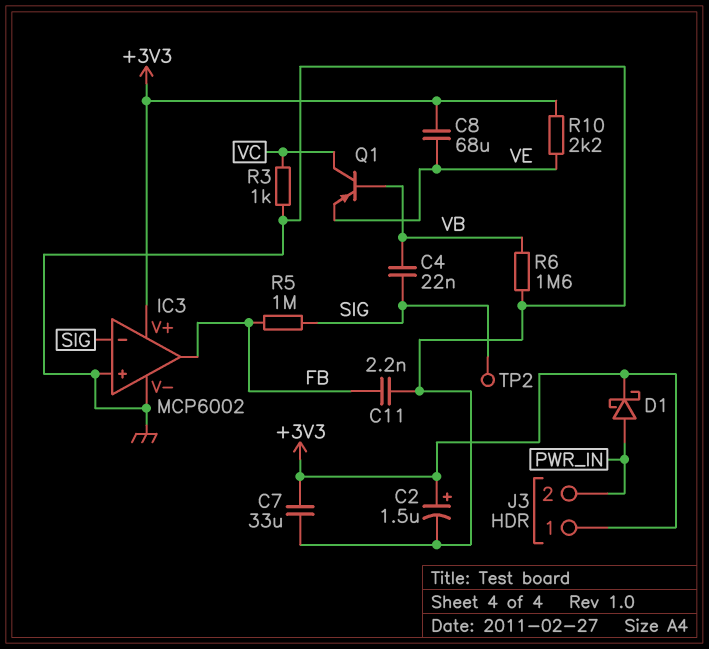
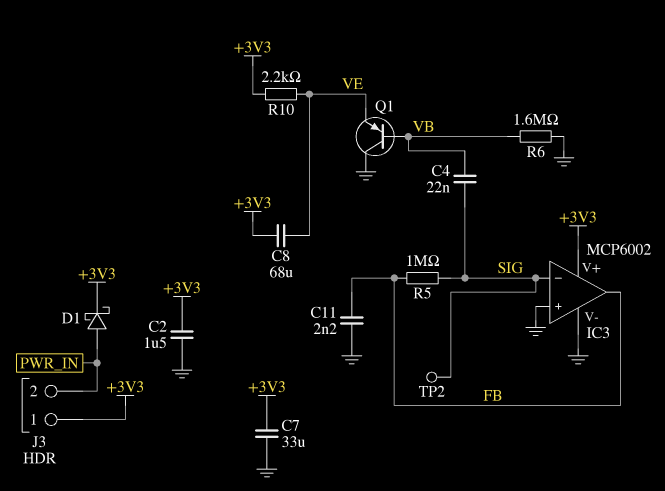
C2: 1.5uF (plus +3V3, minus GND) -> 1.5uF (+3V3, GND)
Q1: PNP (B VB, C VC, E VE) -> PNP (B VB, C GND, E VE)
R3: 1k (GND, VC) -> none

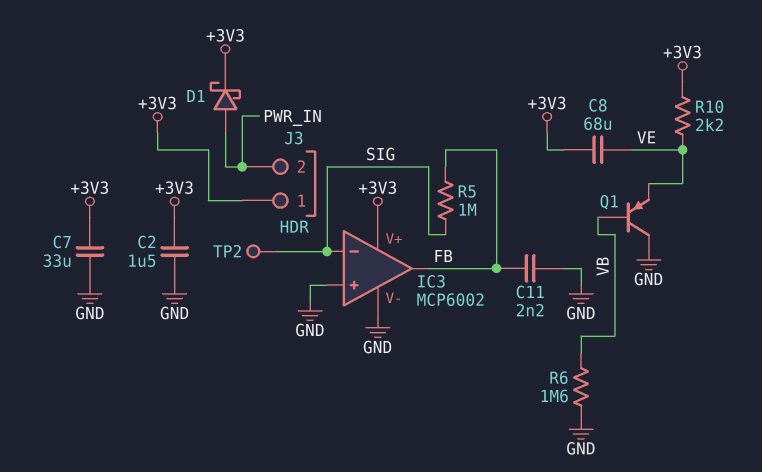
C4: 22nF (SIG, VB) -> none

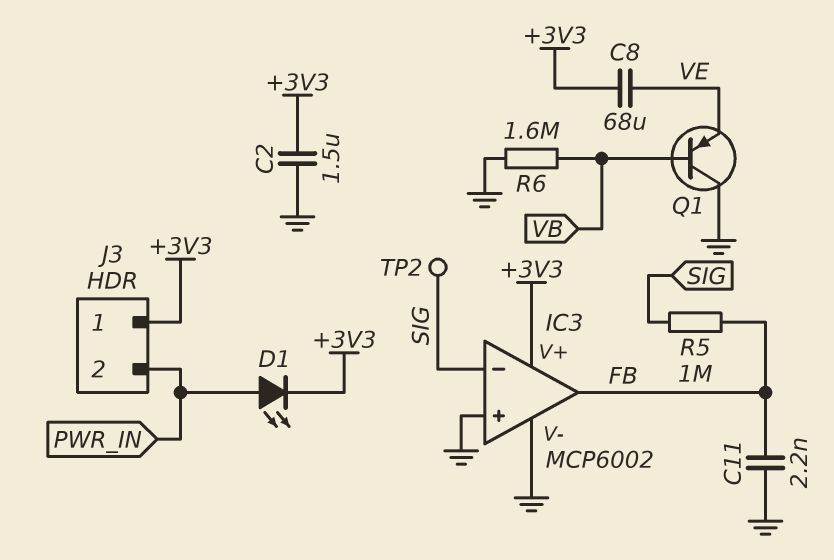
C7: 33uF (+3V3, GND) -> none
D1: schottky (A PWR_IN, K +3V3) -> LED (A PWR_IN, K +3V3)
R10: 2.2k (+3V3, VE) -> none

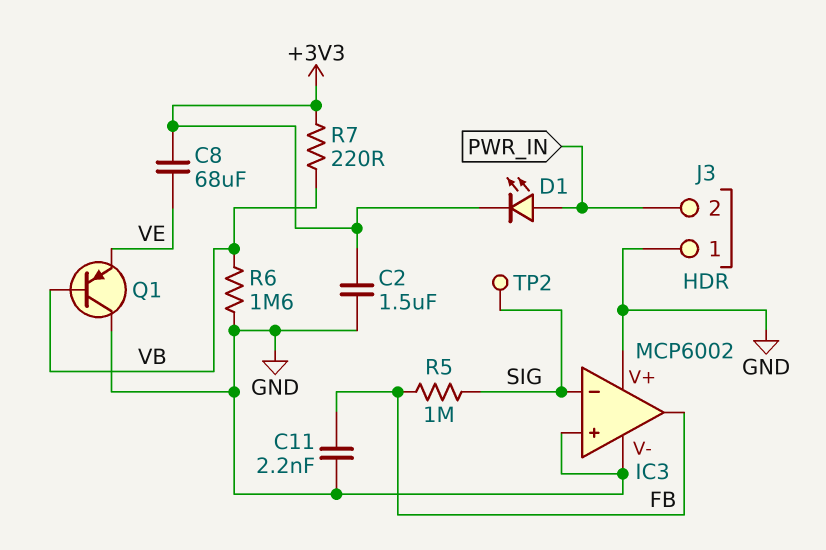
IC3 pin V+: +3V3 -> GND
J3 pin 1: +3V3 -> GND
R7: none -> 220 (+3V3, VB)

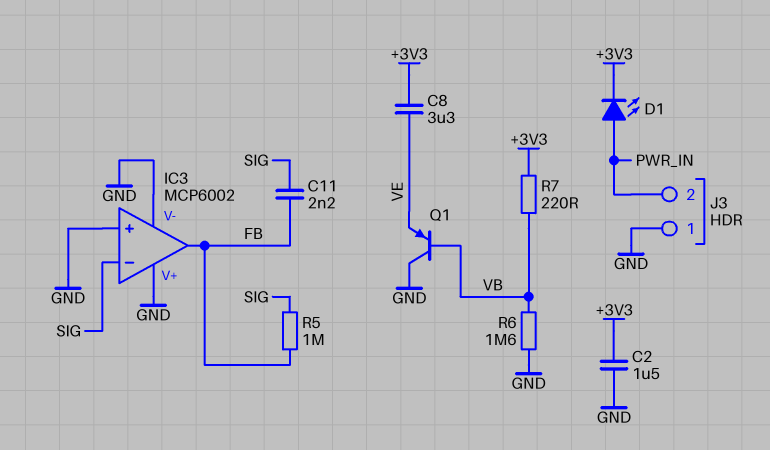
C8: 68uF (+3V3, VE) -> 3.3uF (+3V3, VE)
C11: 2.2nF (FB, GND) -> 2.2nF (FB, SIG)
TP2: test point (SIG) -> none

